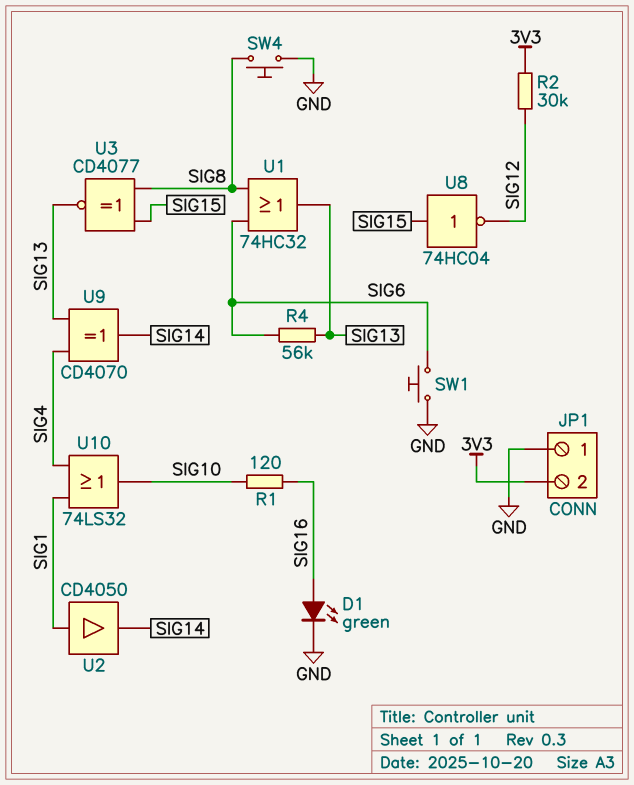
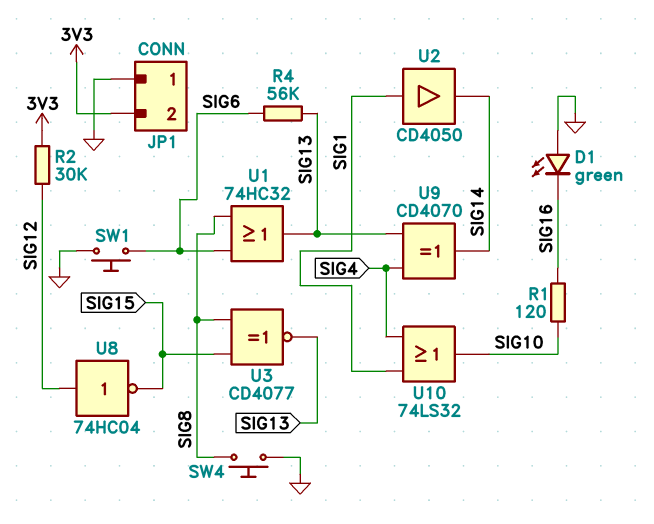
D1: LED green (A SIG16, K GND) -> LED green (A GND, K SIG16)
U8: NOT 74HC04 (in SIG15, out SIG12) -> NOT 74HC04 (in SIG12, out SIG15)

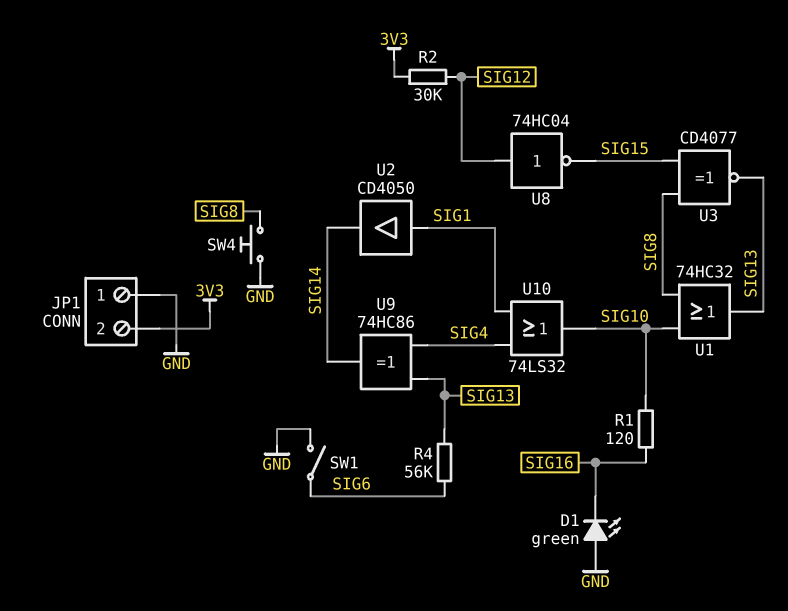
SW1: button (GND, SIG6) -> switch (GND, SIG6)
U1: OR 74HC32 (in SIG6, in SIG8, out SIG13) -> OR 74HC32 (in SIG8, in SIG10, out SIG13)
U9: XOR CD4070 (in SIG4, in SIG13, out SIG14) -> XOR 74HC86 (in SIG4, in SIG13, out SIG14)

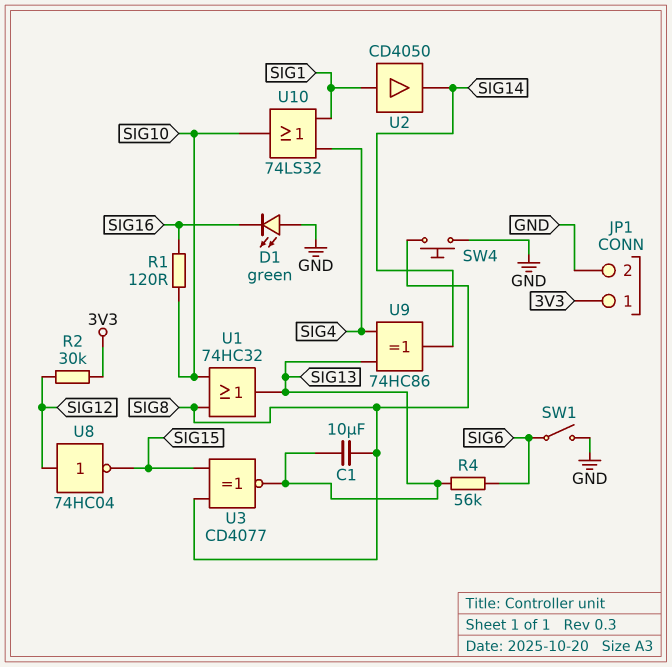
C1: none -> 10uF (SIG8, SIG13)
JP1 pin 1: GND -> 3V3
JP1 pin 2: 3V3 -> GND

